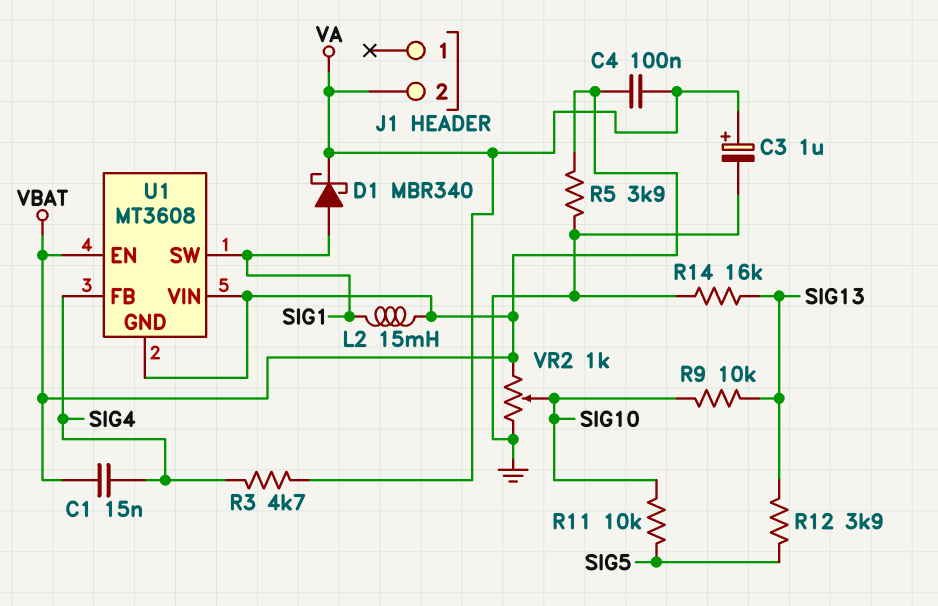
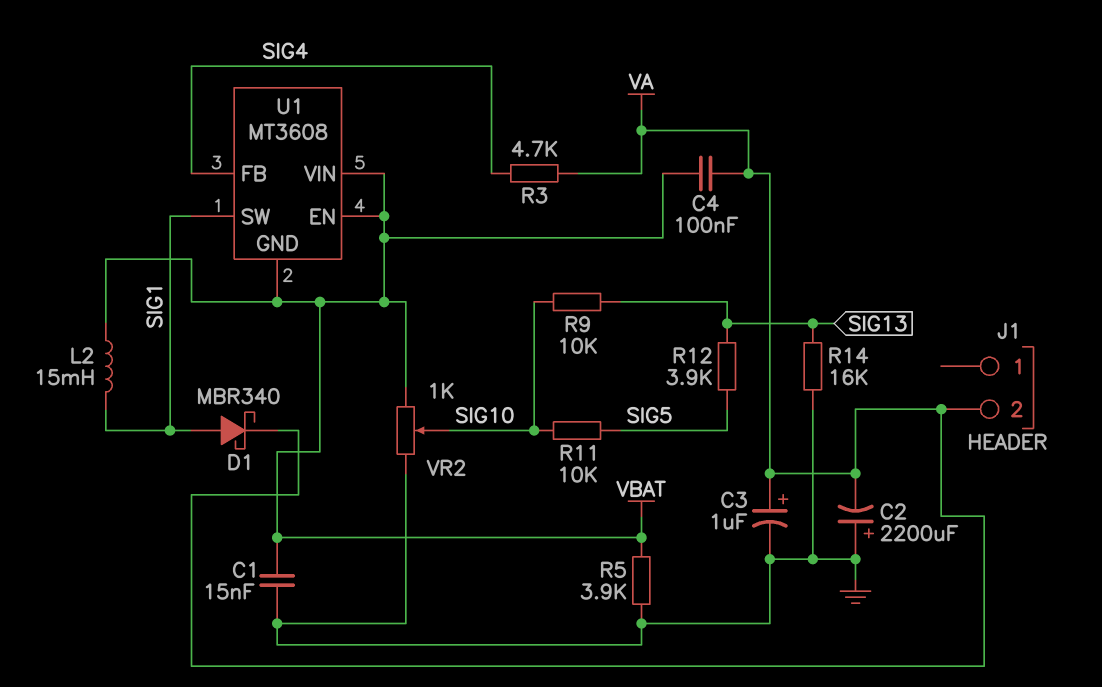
C1: 15nF (SIG4, VBAT) -> 15nF (GND, VBAT)
C2: none -> 2200uF (plus GND, minus VA)

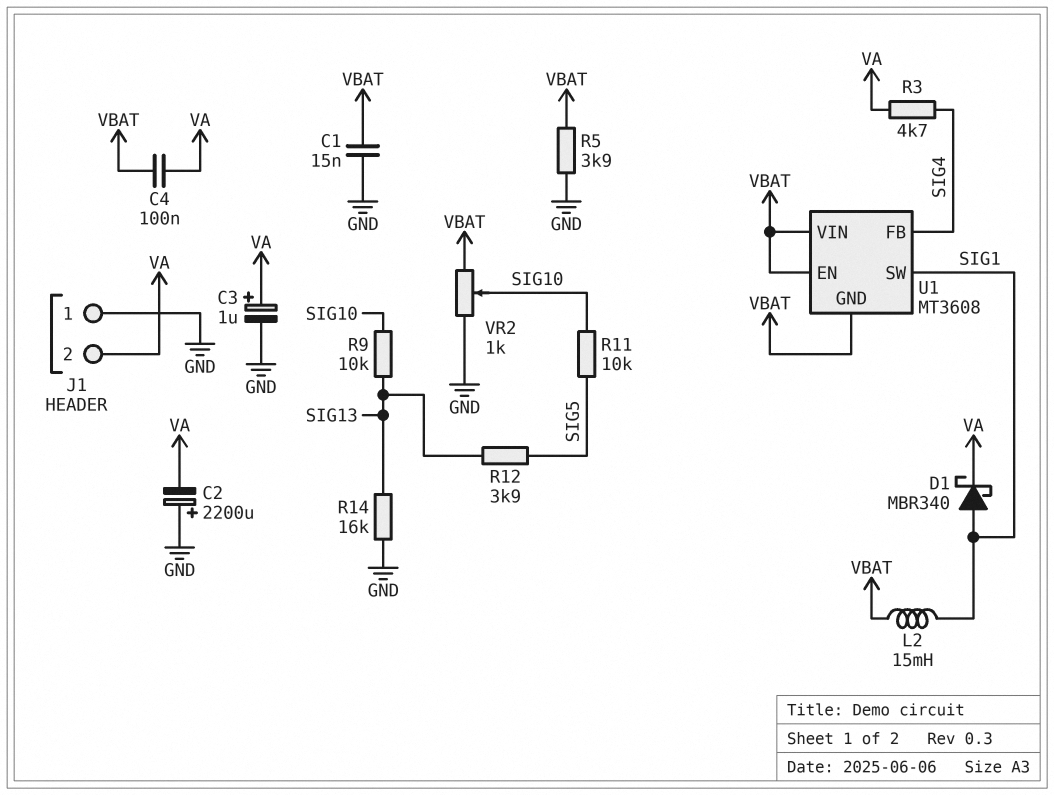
J1 pin 1: none -> GND

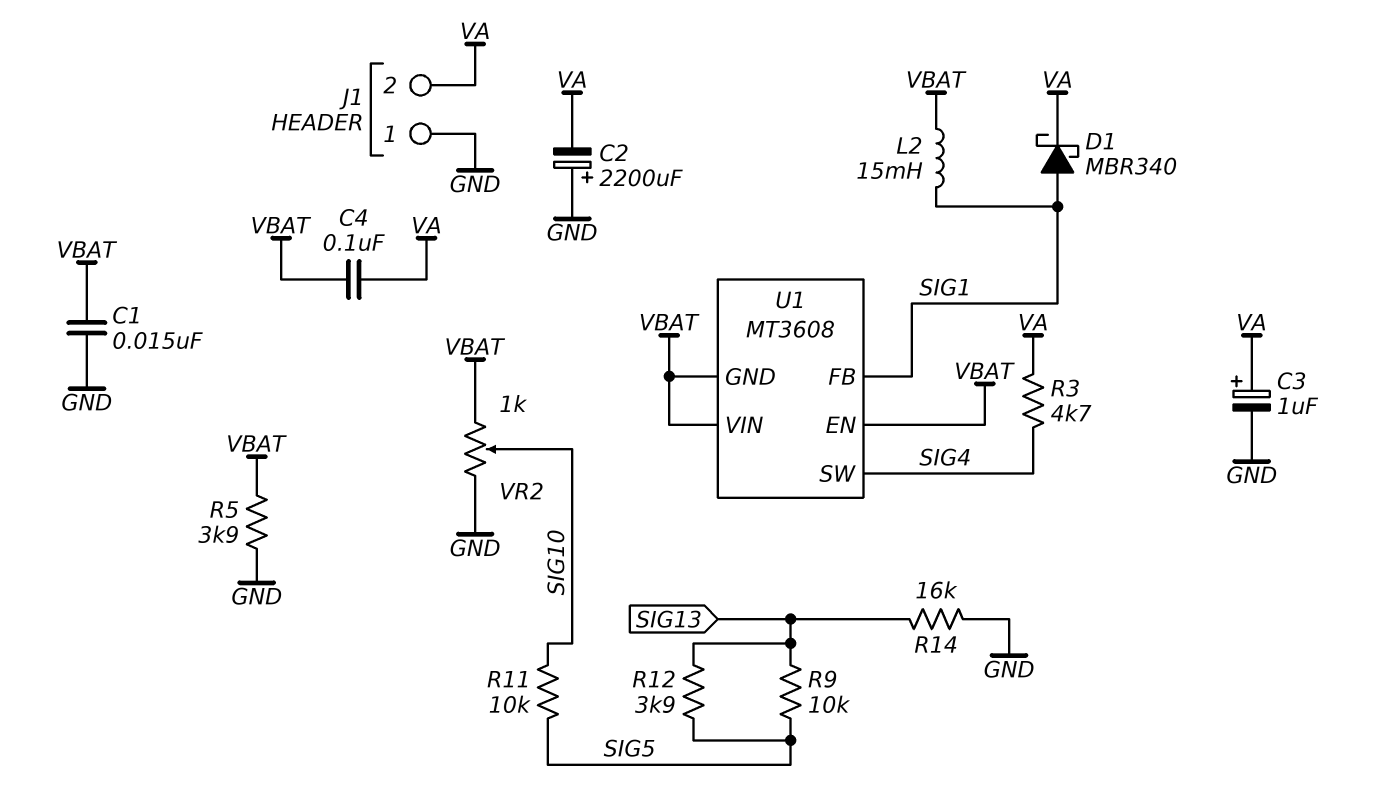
R9: 10k (SIG10, SIG13) -> 10k (SIG5, SIG13)
U1 pin FB: SIG4 -> SIG1
U1 pin SW: SIG1 -> SIG4

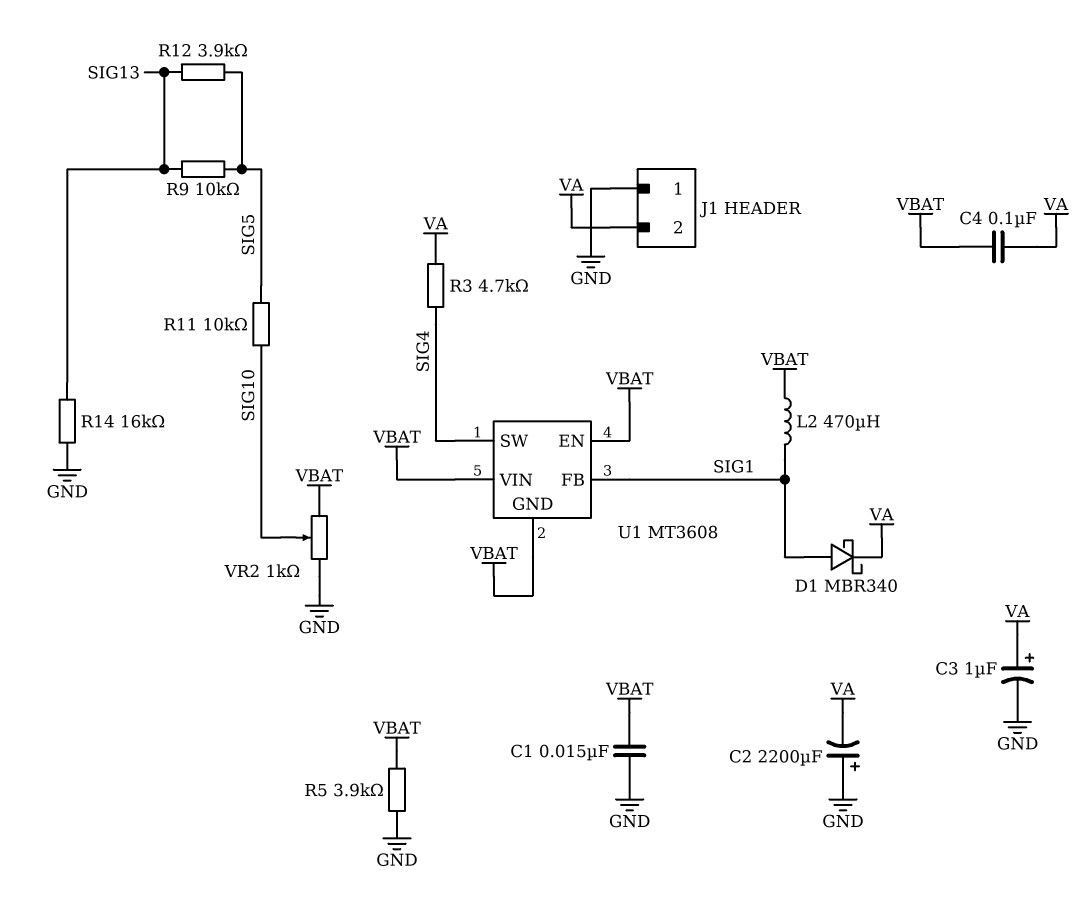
L2: 15mH (SIG1, VBAT) -> 470uH (SIG1, VBAT)

